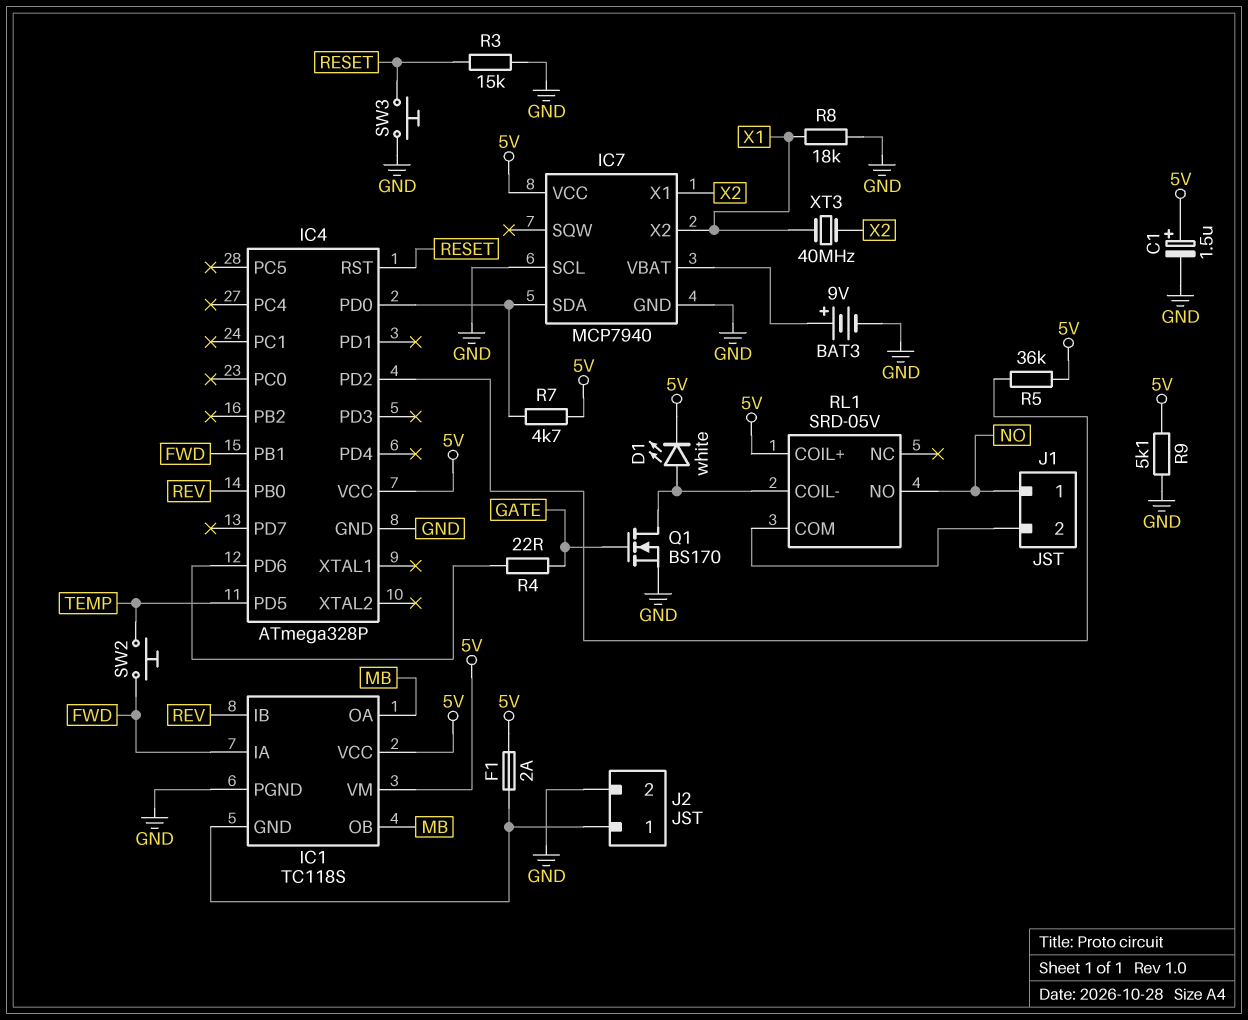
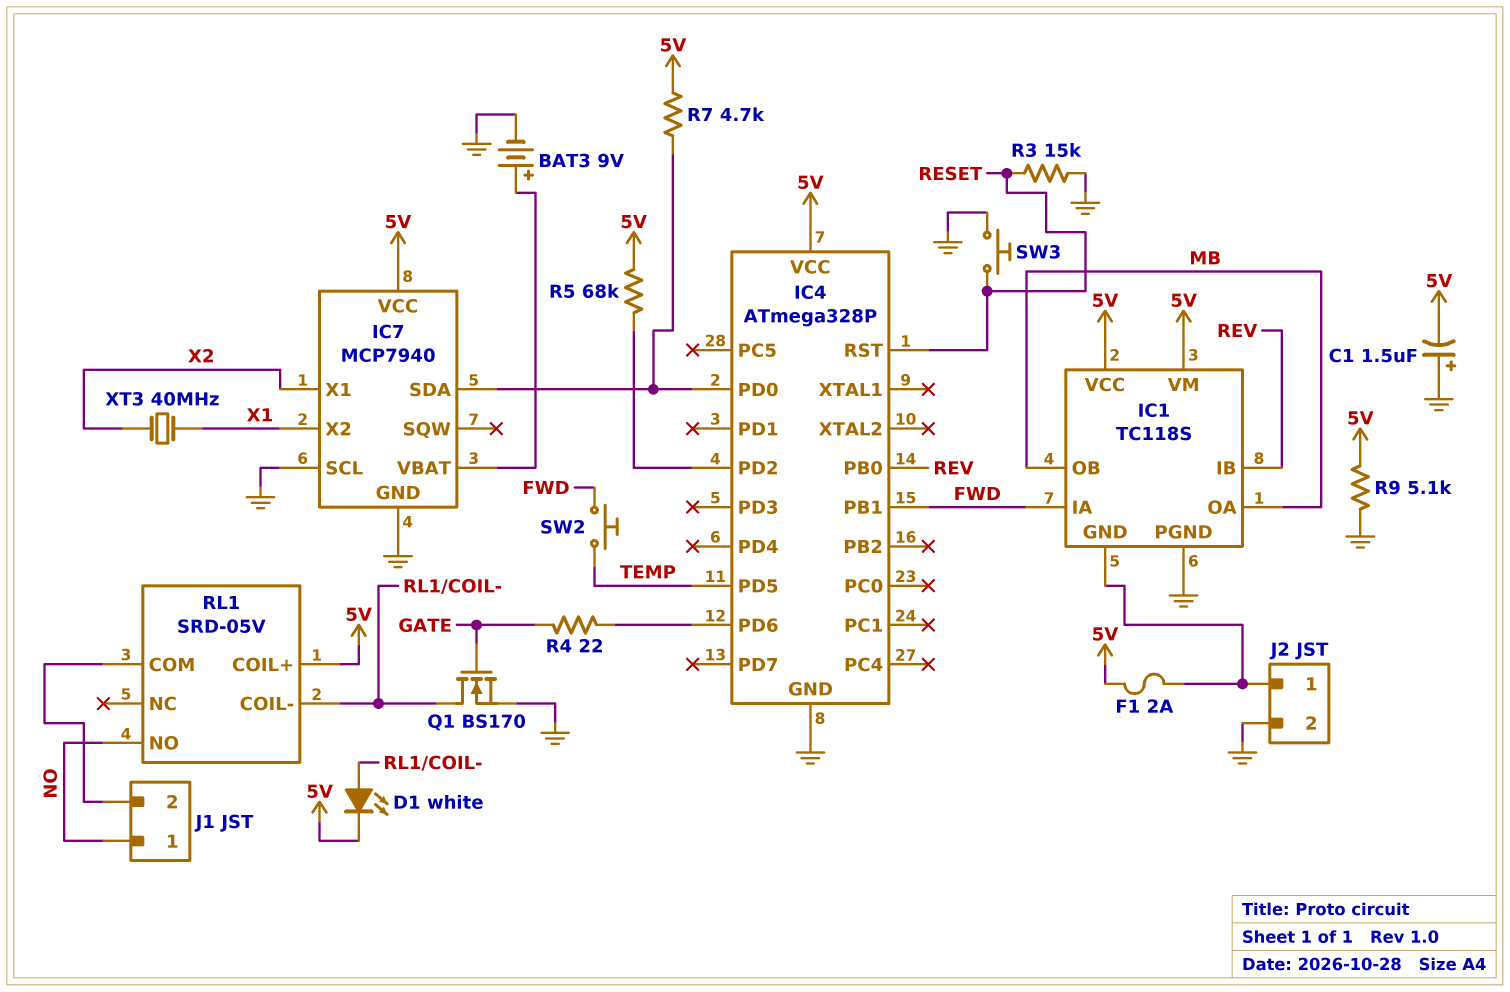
C1: 1.5uF (plus 5V, minus GND) -> 1.5uF (plus GND, minus 5V)
R5: 36k (5V, IC4/PD2) -> 68k (5V, IC4/PD2)
R8: 18k (GND, X1) -> none

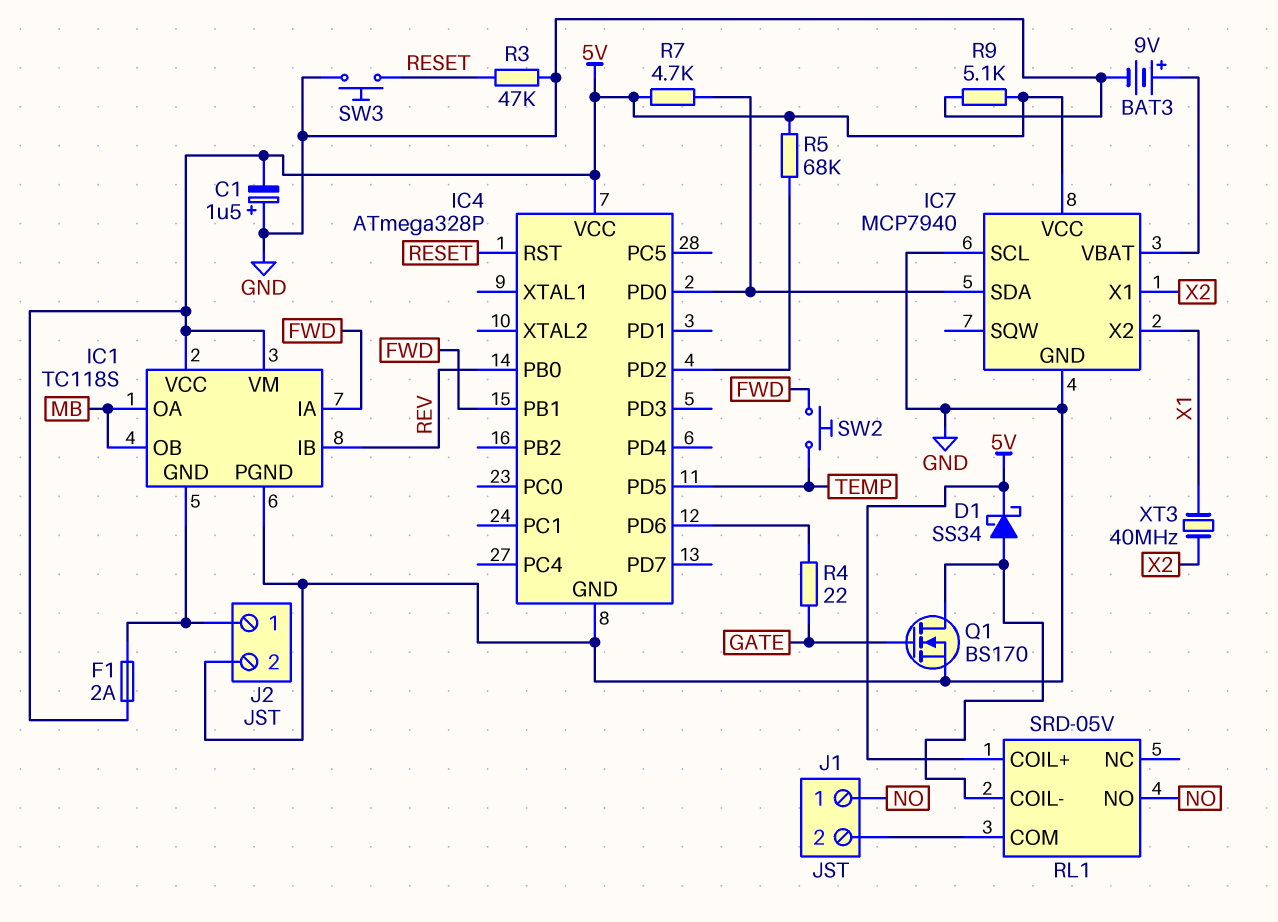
D1: LED white (A RL1/COIL-, K 5V) -> schottky SS34 (A RL1/COIL-, K 5V)
R3: 15k (GND, RESET) -> 47k (GND, RESET)

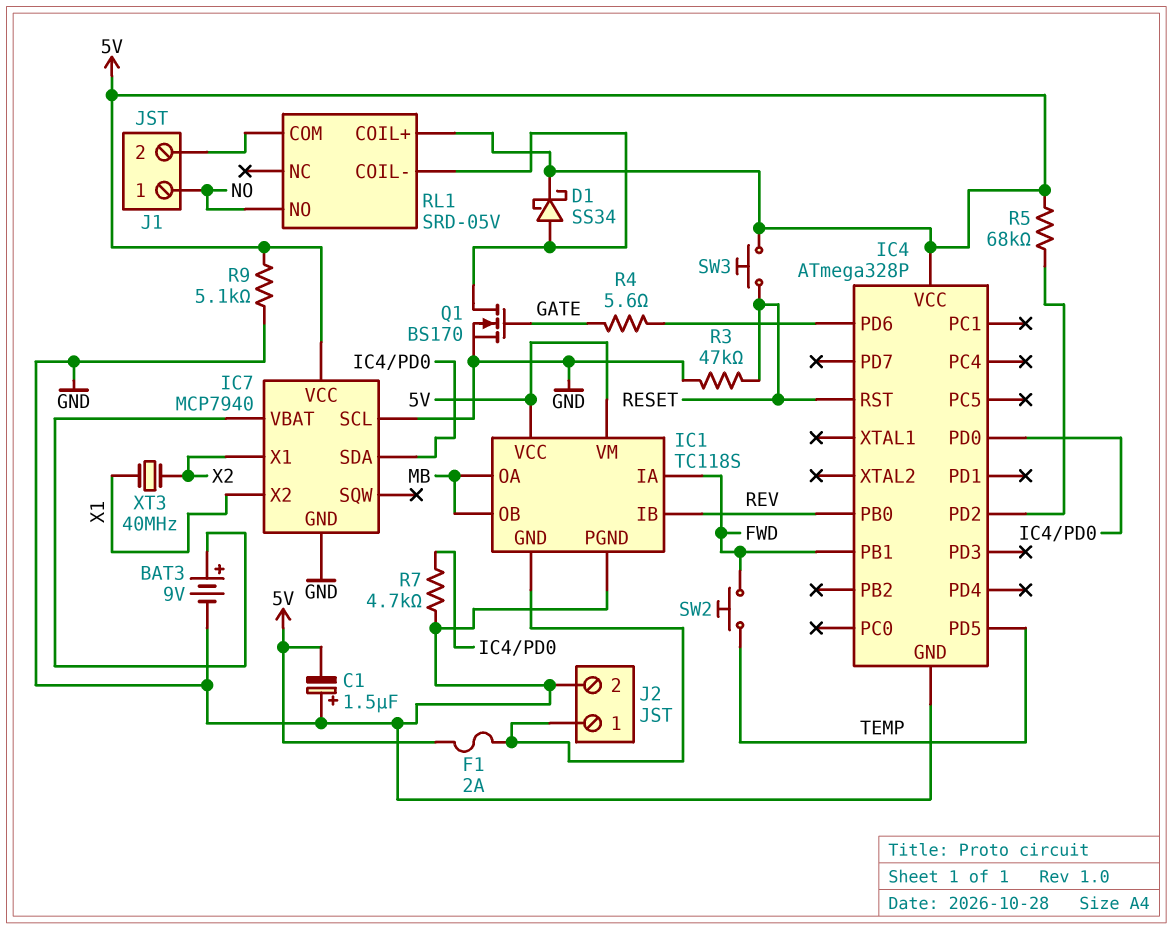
R4: 22 (GATE, IC4/PD6) -> 5.6 (GATE, IC4/PD6)
R7: 4.7k (5V, IC4/PD0) -> 4.7k (GND, IC4/PD0)
SW3: button (GND, RESET) -> button (5V, RESET)

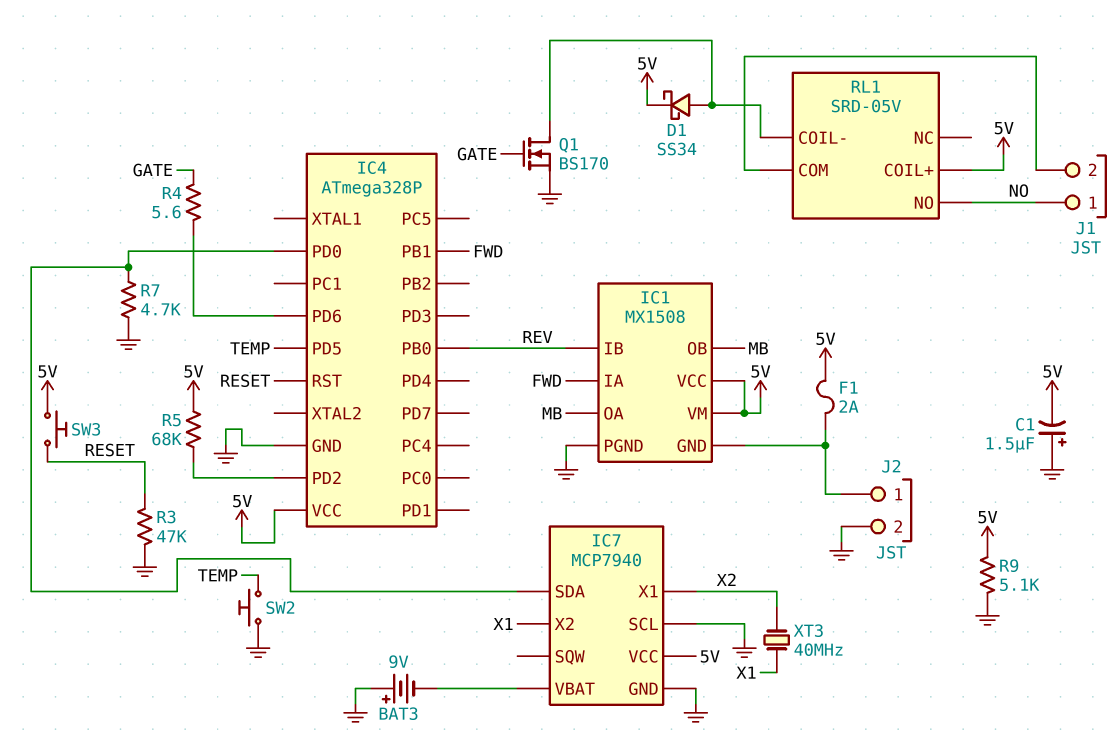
BAT3: 9V (plus IC7/VBAT, minus GND) -> 9V (plus GND, minus IC7/VBAT)
IC1: TC118S -> MX1508
SW2: button (FWD, TEMP) -> button (GND, TEMP)

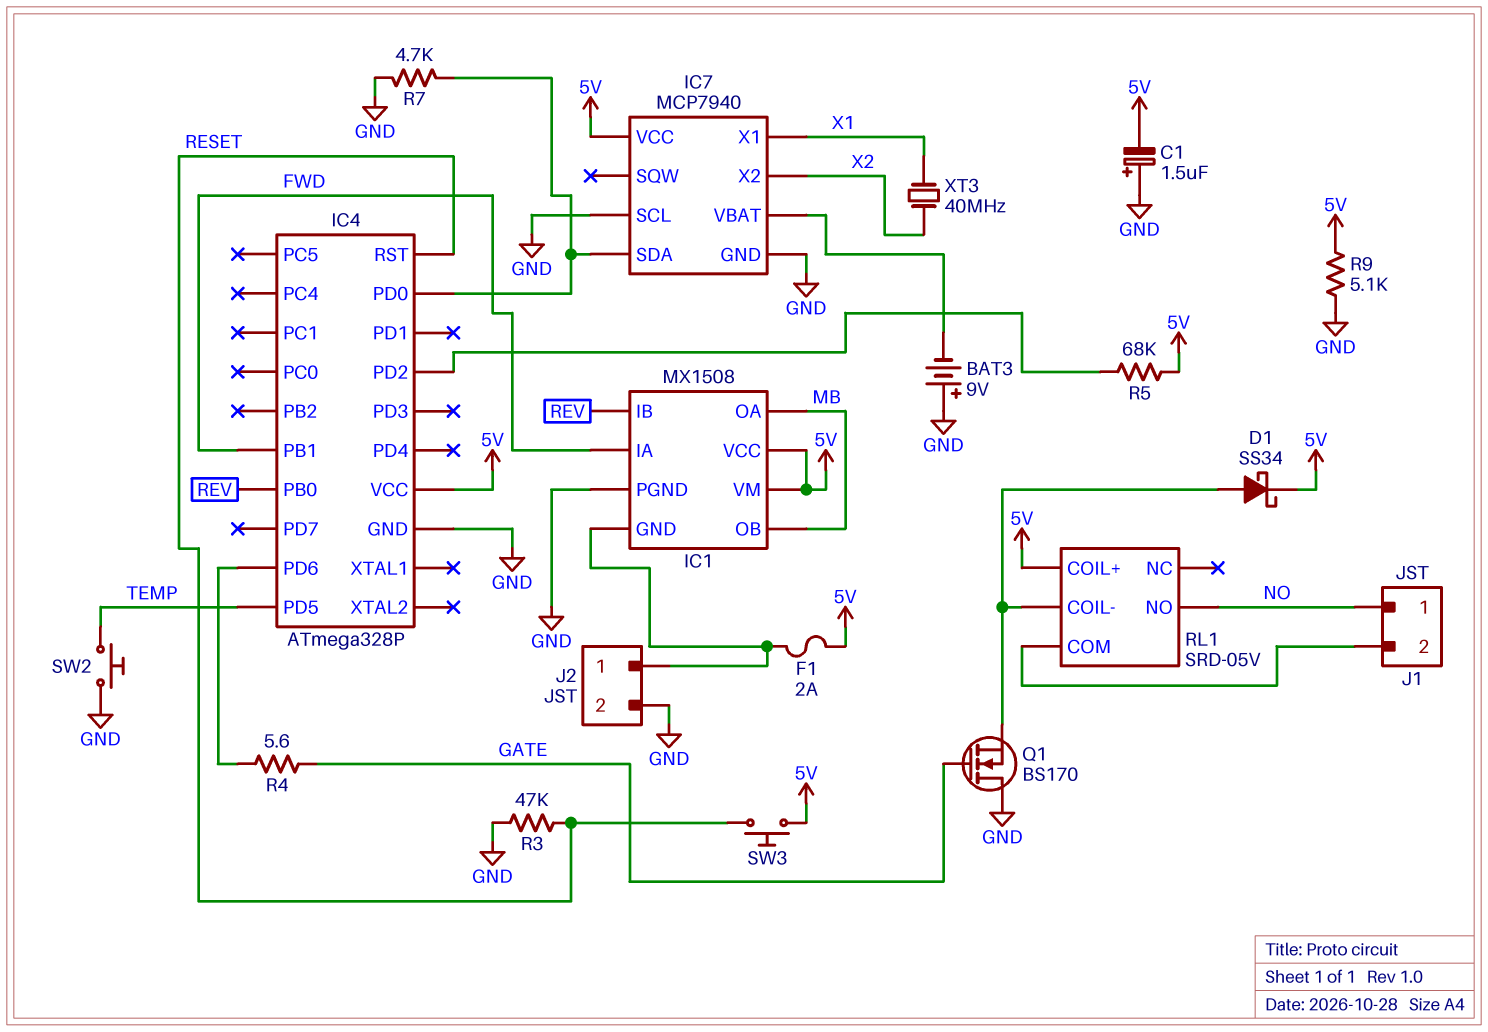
IC7 pin X1: X2 -> X1
IC7 pin X2: X1 -> X2
Q1: NMOS BS170 (G GATE, D RL1/COIL-, S GND) -> NMOS BS170 (G GATE, D GND, S RL1/COIL-)

